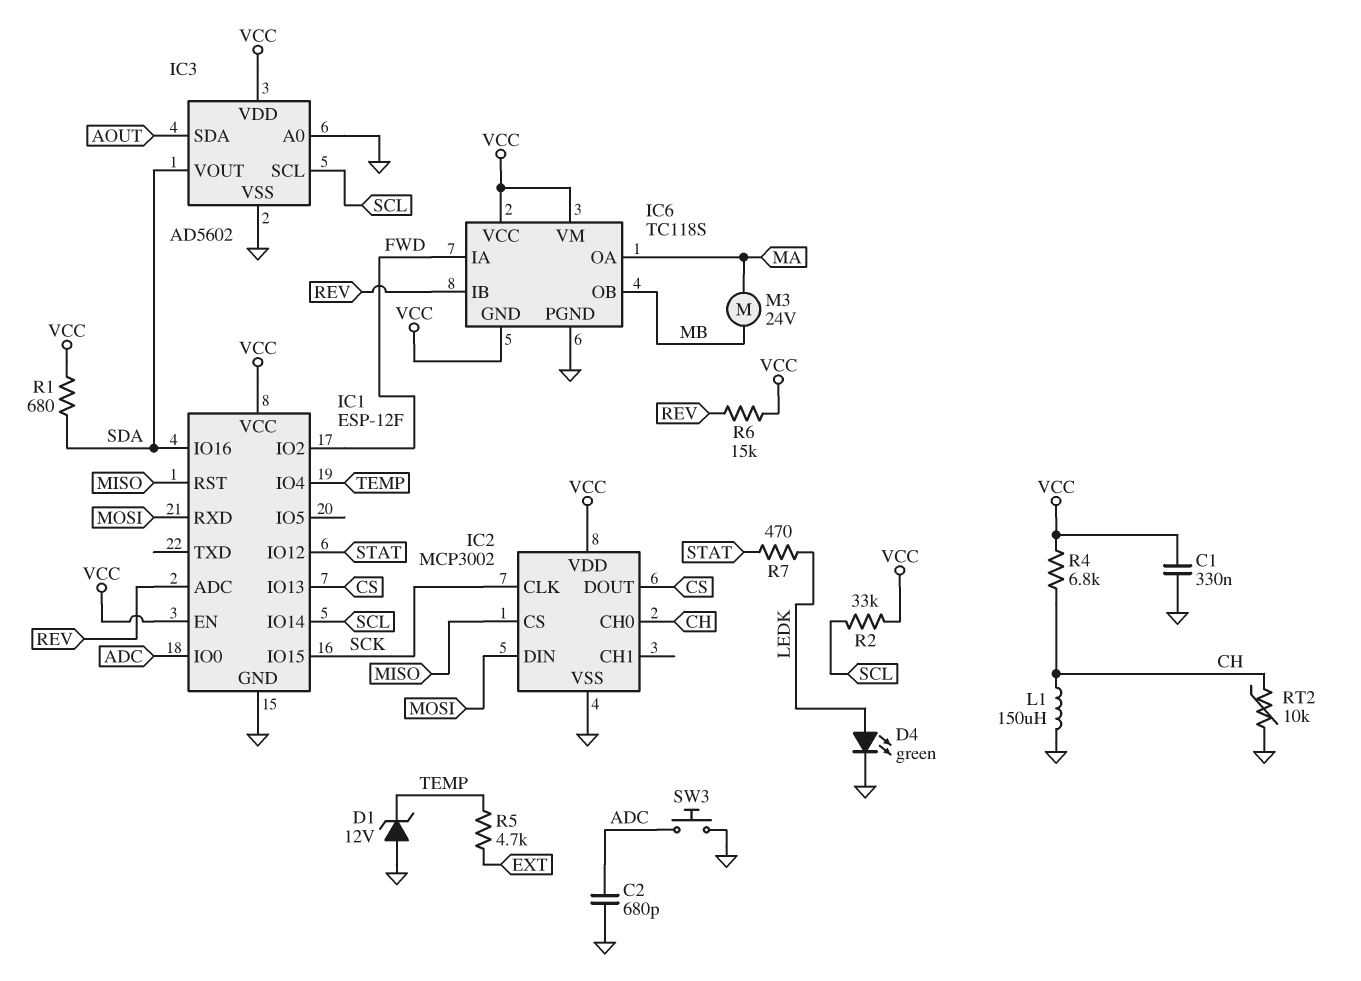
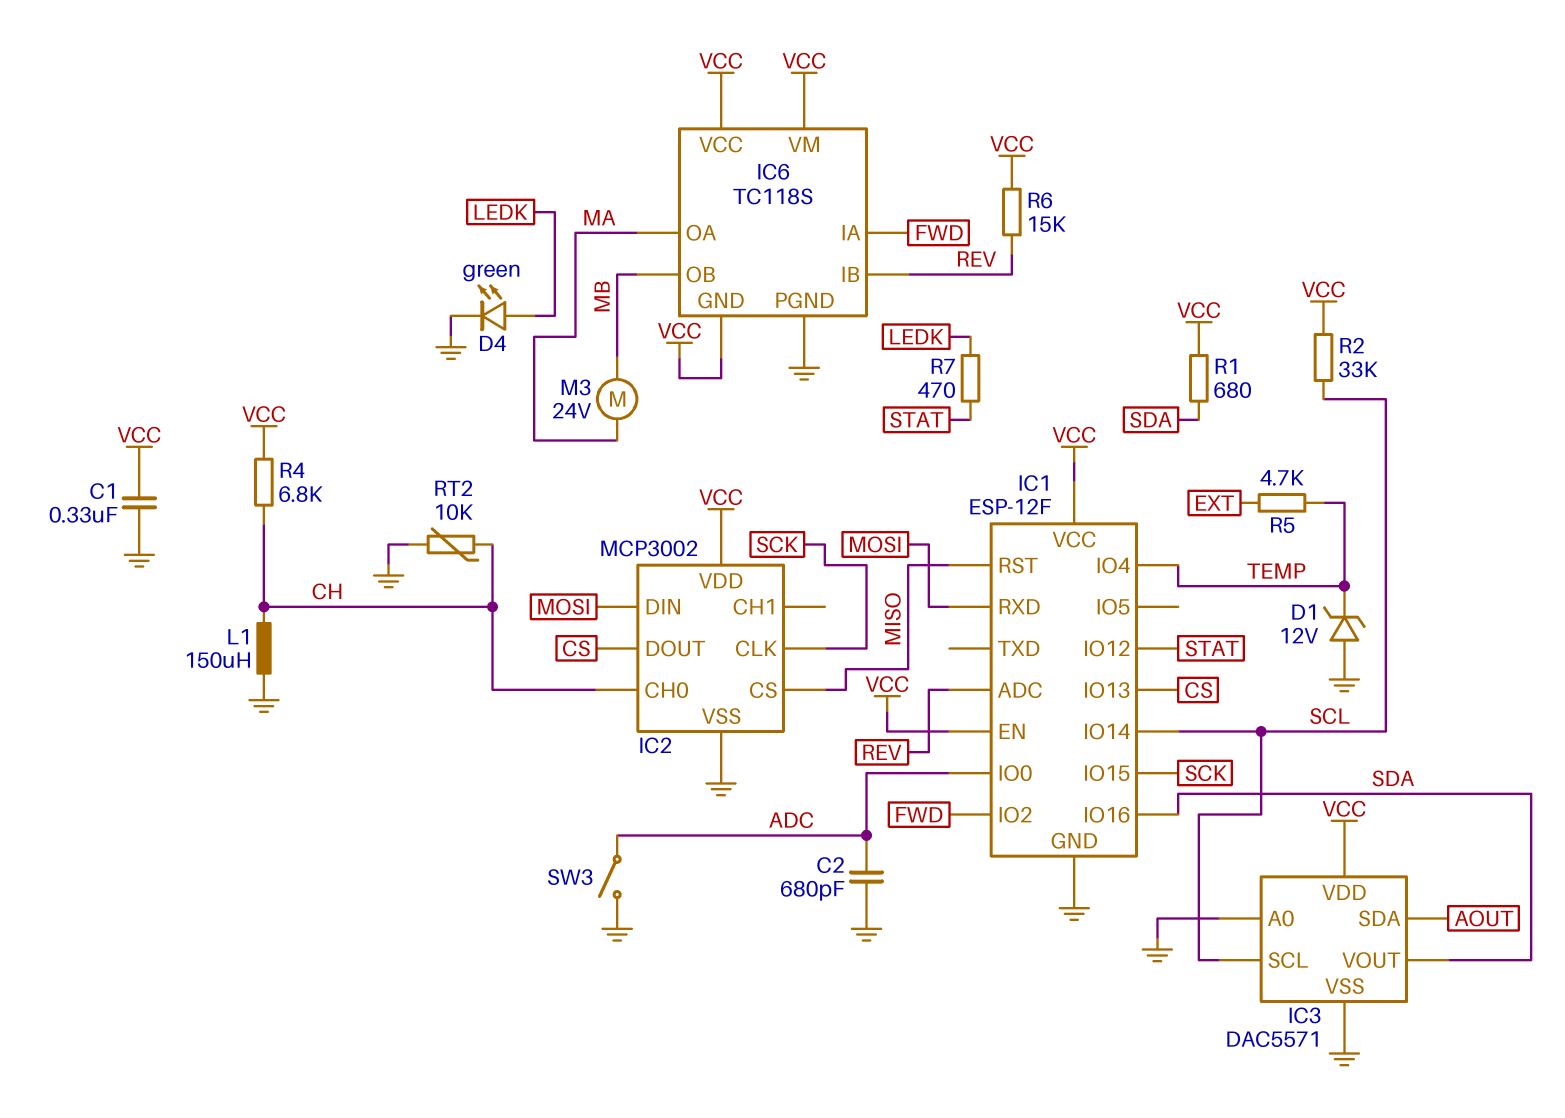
IC3: AD5602 -> DAC5571
SW3: button (ADC, GND) -> switch (ADC, GND)

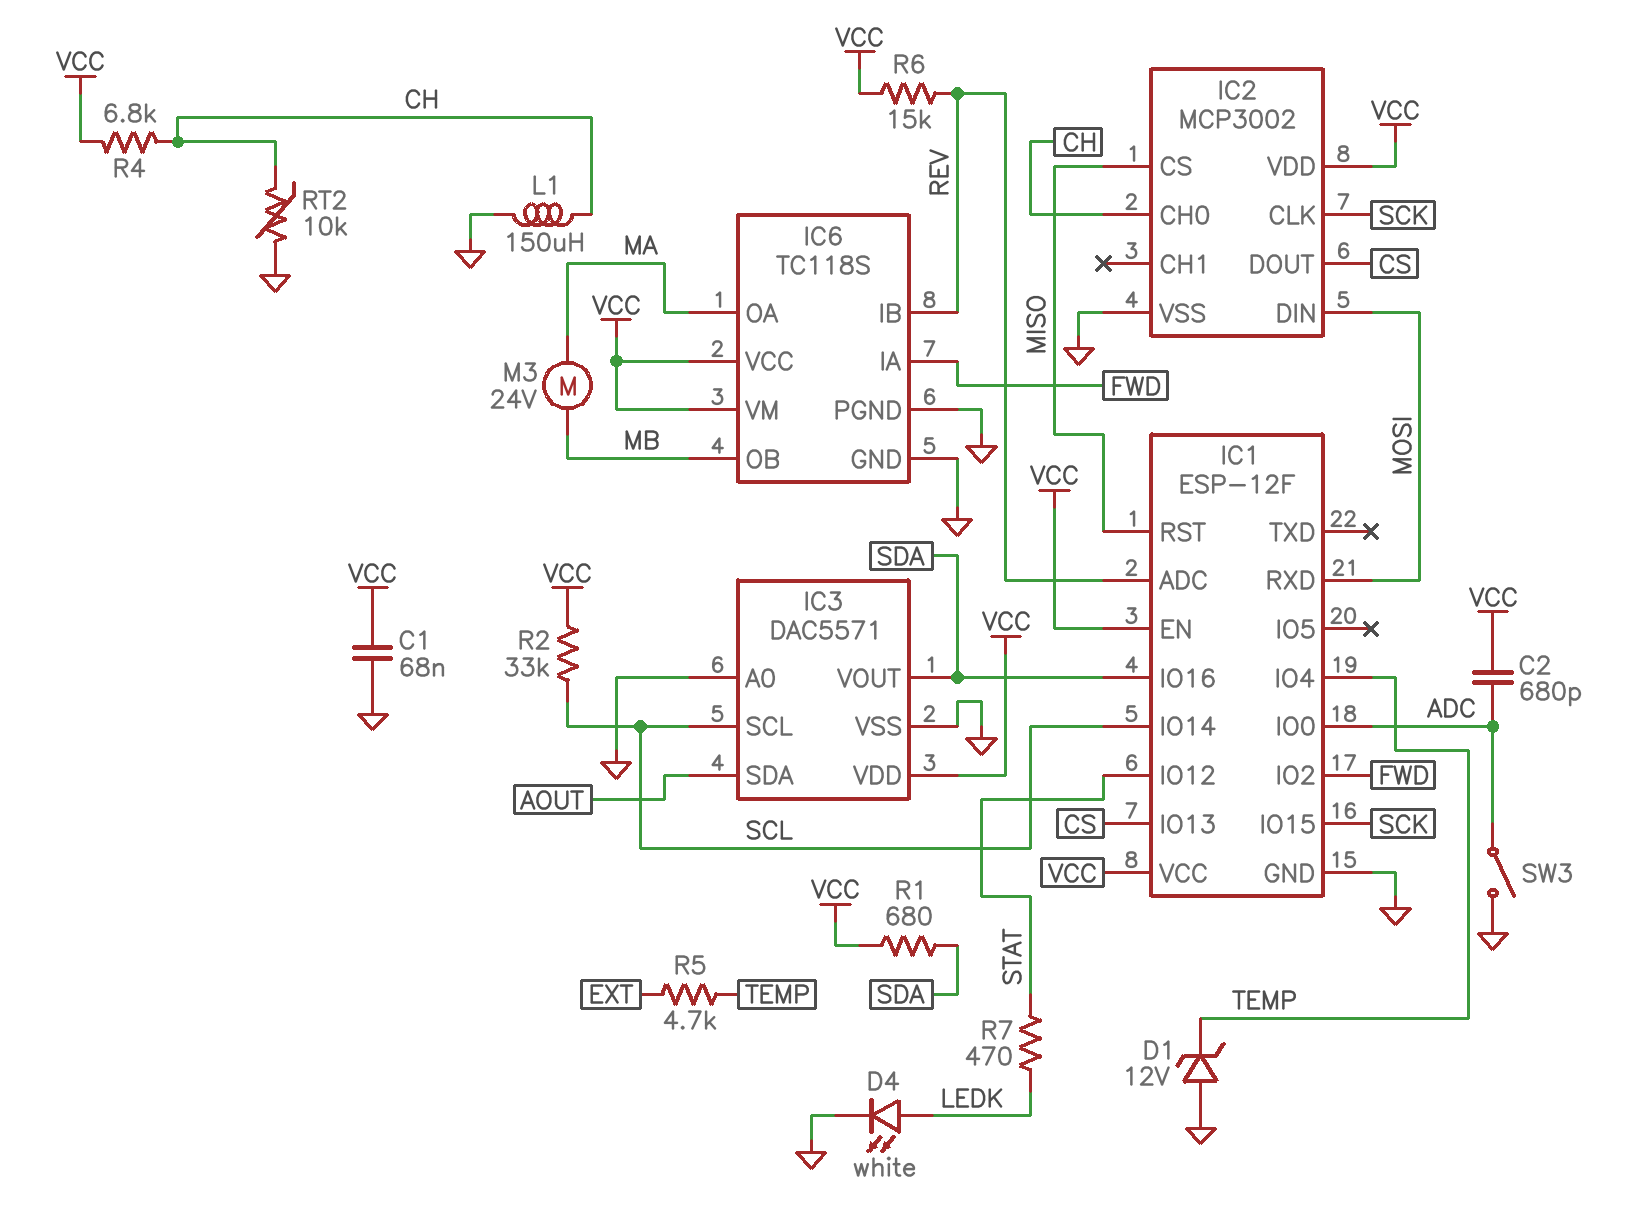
C1: 330nF (GND, VCC) -> 68nF (GND, VCC)
C2: 680pF (ADC, GND) -> 680pF (ADC, VCC)
D4: LED green (A LEDK, K GND) -> LED white (A LEDK, K GND)
IC6 pin GND: VCC -> GND

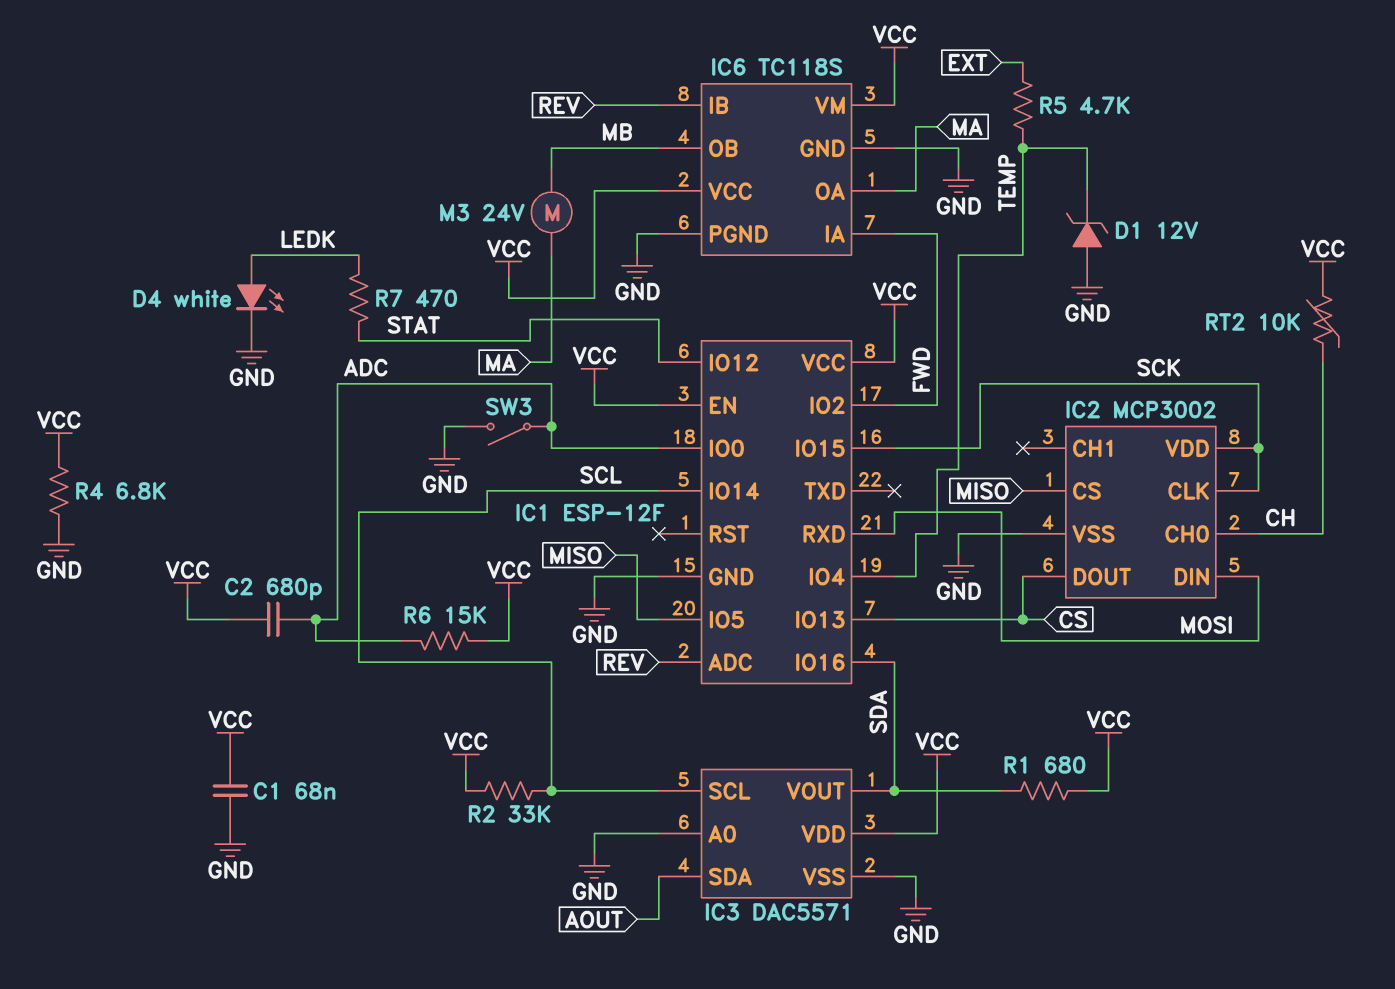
IC1 pin IO5: none -> MISO
IC1 pin RST: MISO -> none
IC2 pin VDD: VCC -> SCK
L1: 150uH (CH, GND) -> none
R4: 6.8k (CH, VCC) -> 6.8k (GND, VCC)
R6: 15k (REV, VCC) -> 15k (ADC, VCC)
RT2: 10k (CH, GND) -> 10k (CH, VCC)

